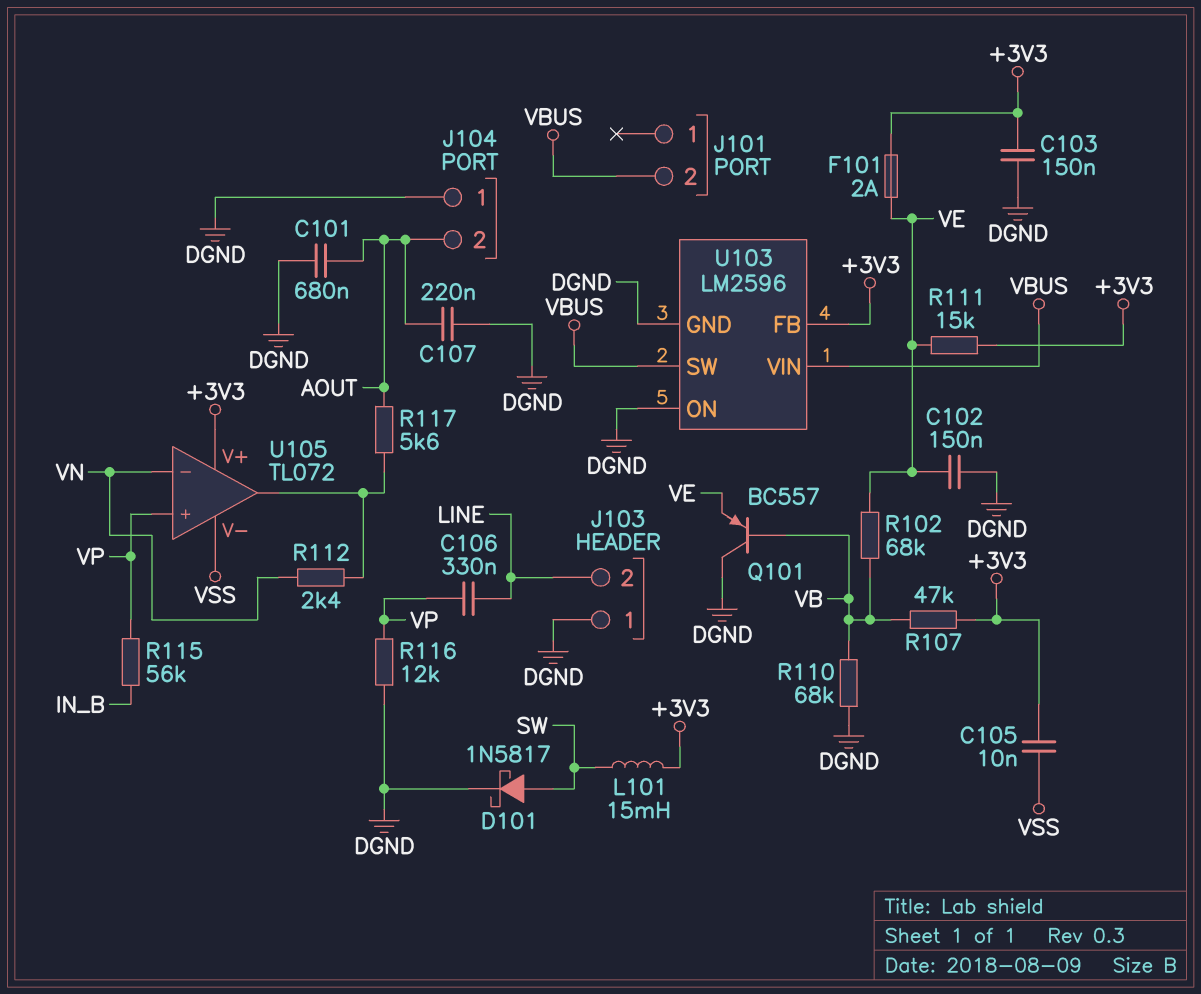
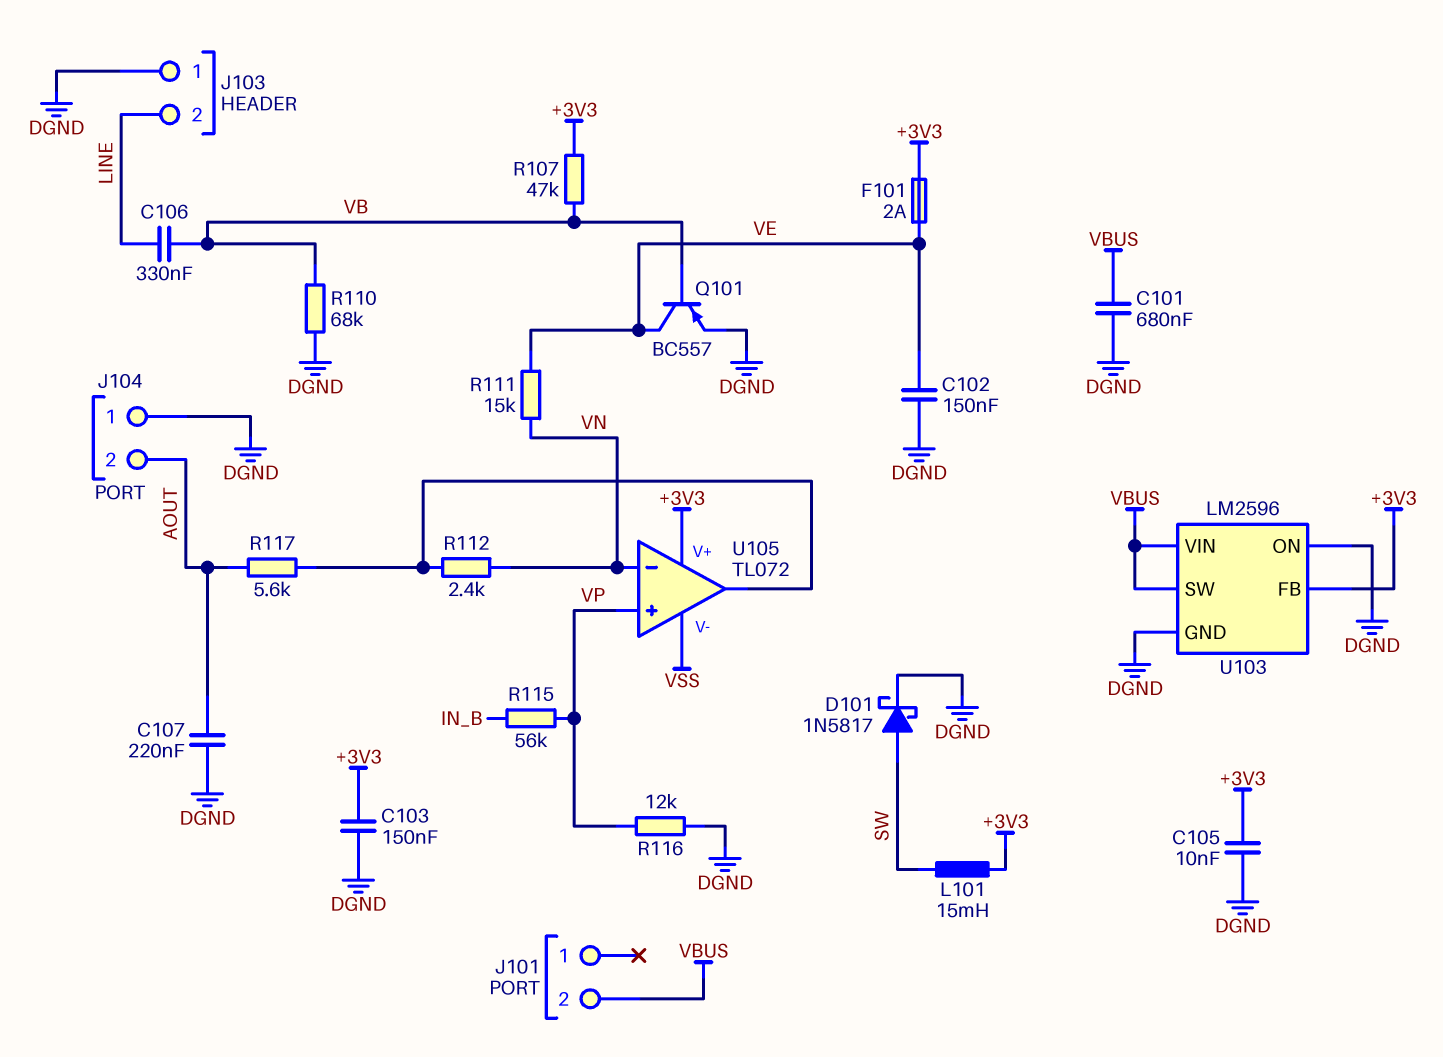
C101: 680nF (AOUT, DGND) -> 680nF (DGND, VBUS)
C105: 10nF (+3V3, VSS) -> 10nF (+3V3, DGND)
C106: 330nF (LINE, VP) -> 330nF (LINE, VB)
Q101: PNP BC557 (B VB, C DGND, E VE) -> PNP BC557 (B VB, C VE, E DGND)
R102: 68k (VB, VE) -> none
R111: 15k (+3V3, VE) -> 15k (VE, VN)

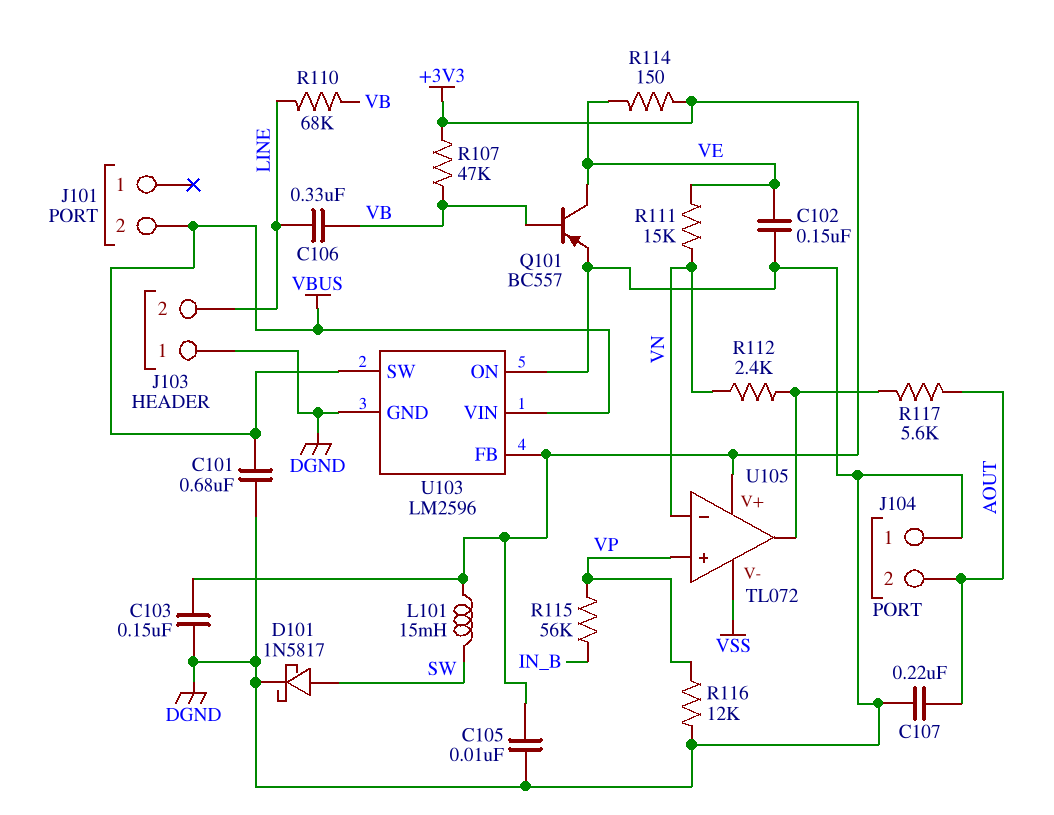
F101: 2A (+3V3, VE) -> none
R110: 68k (DGND, VB) -> 68k (LINE, VB)
R114: none -> 150 (+3V3, VE)

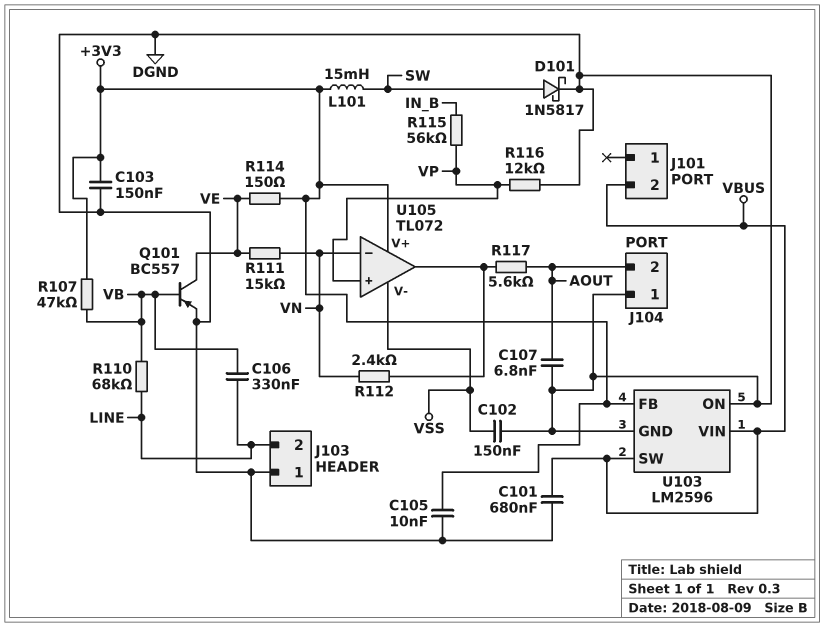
C102: 150nF (DGND, VE) -> 150nF (DGND, VSS)
C107: 220nF (AOUT, DGND) -> 6.8nF (AOUT, DGND)

